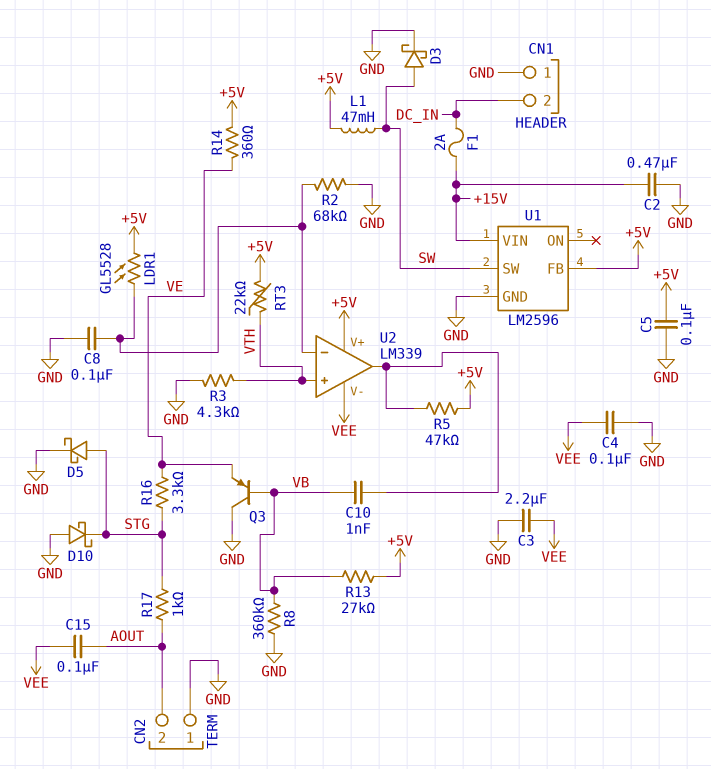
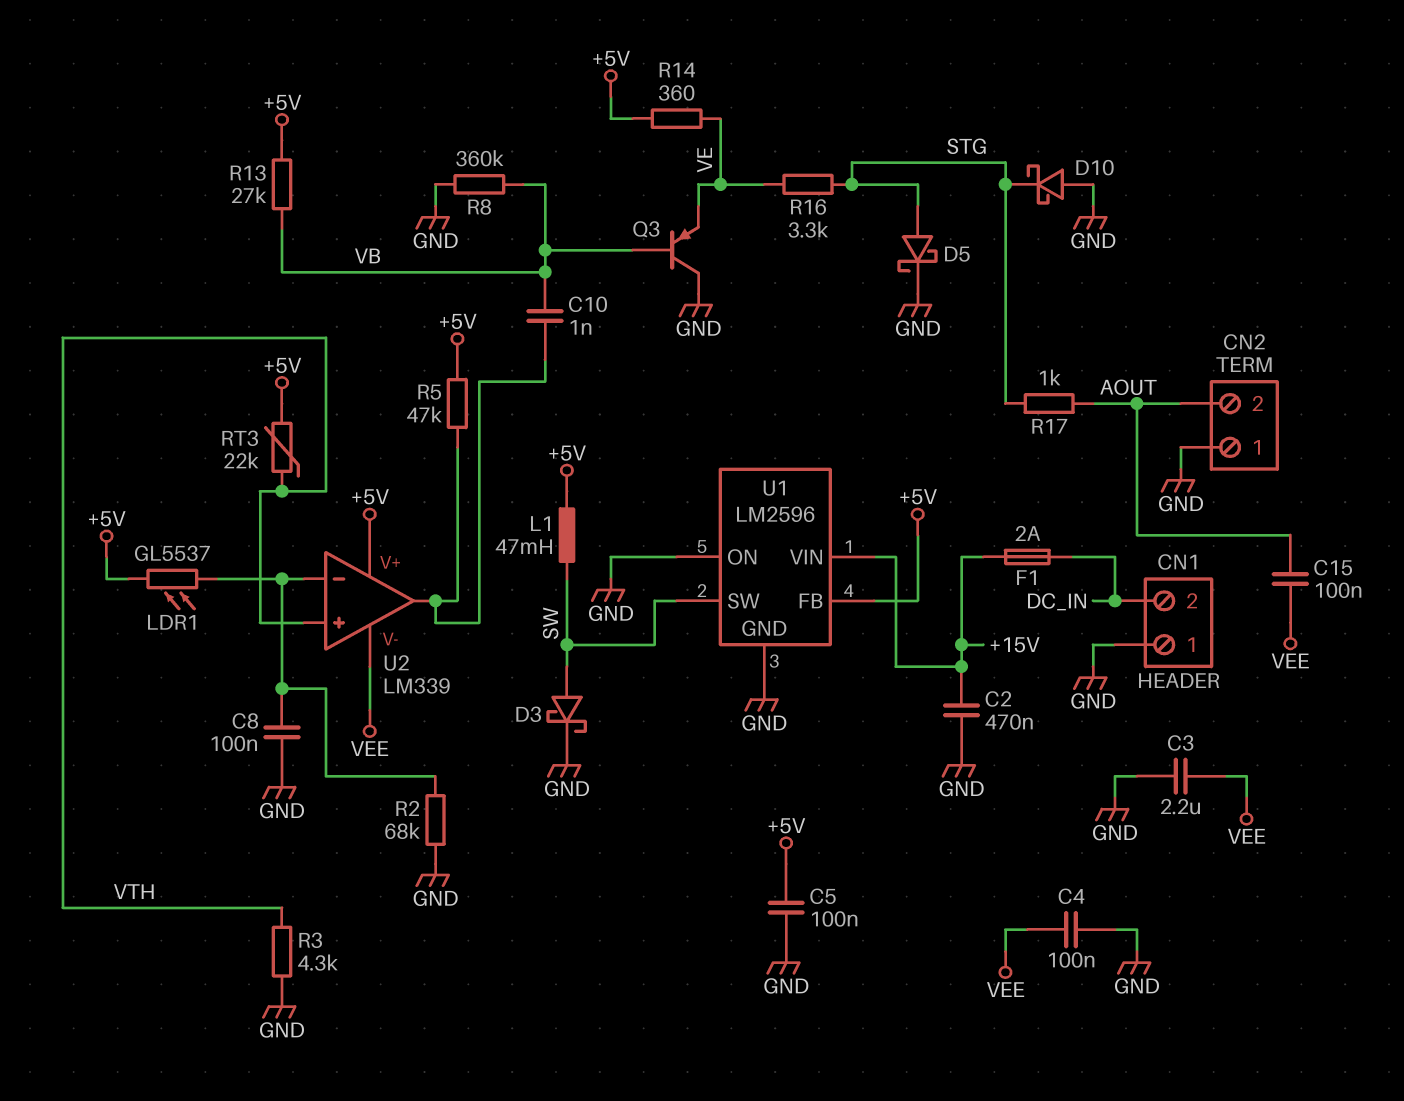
LDR1: GL5528 (+5V, U2/in-) -> GL5537 (+5V, U2/in-)
U1 pin ON: none -> GND

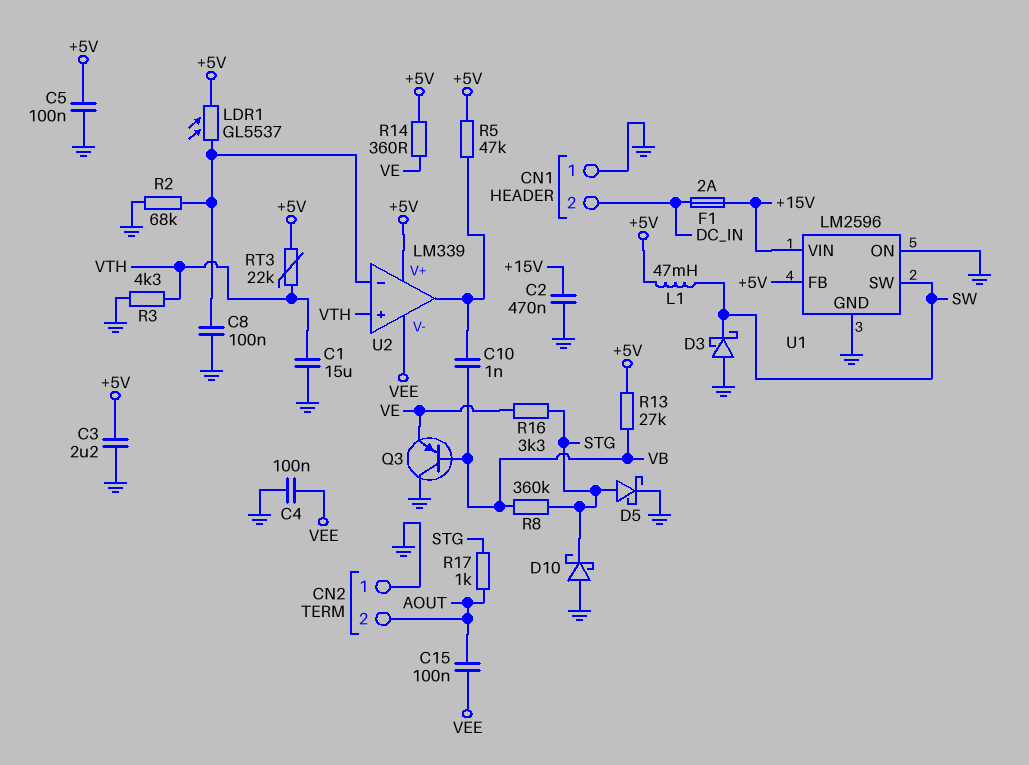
C1: none -> 15uF (GND, VTH)
C3: 2.2uF (GND, VEE) -> 2.2uF (+5V, GND)
D3: schottky (A SW, K GND) -> schottky (A GND, K SW)
R8: 360k (GND, VB) -> 360k (STG, VB)

